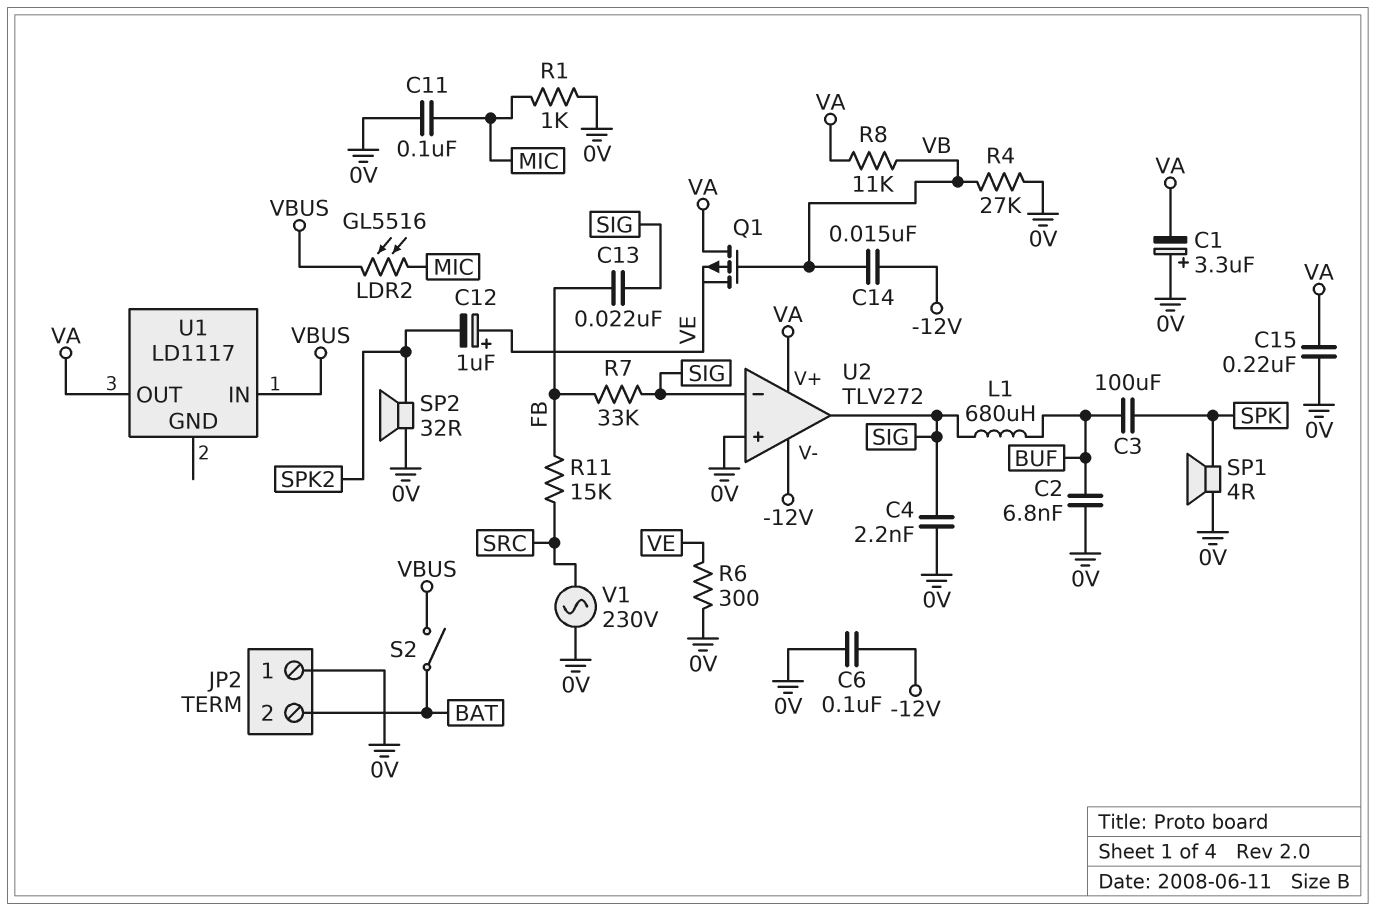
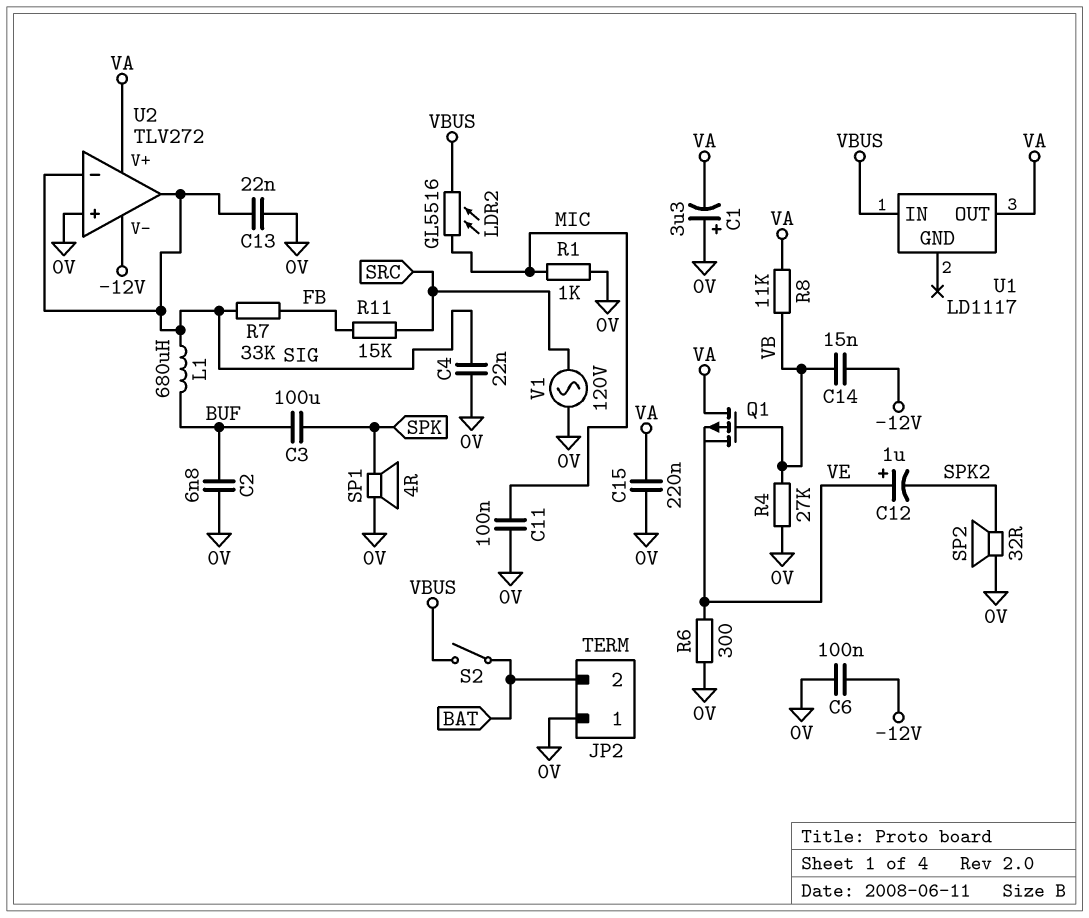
C4: 2.2nF (0V, SIG) -> 22nF (0V, SIG)
C13: 22nF (FB, SIG) -> 22nF (0V, SIG)
V1: AC 230V (0V, SRC) -> AC 120V (0V, SRC)

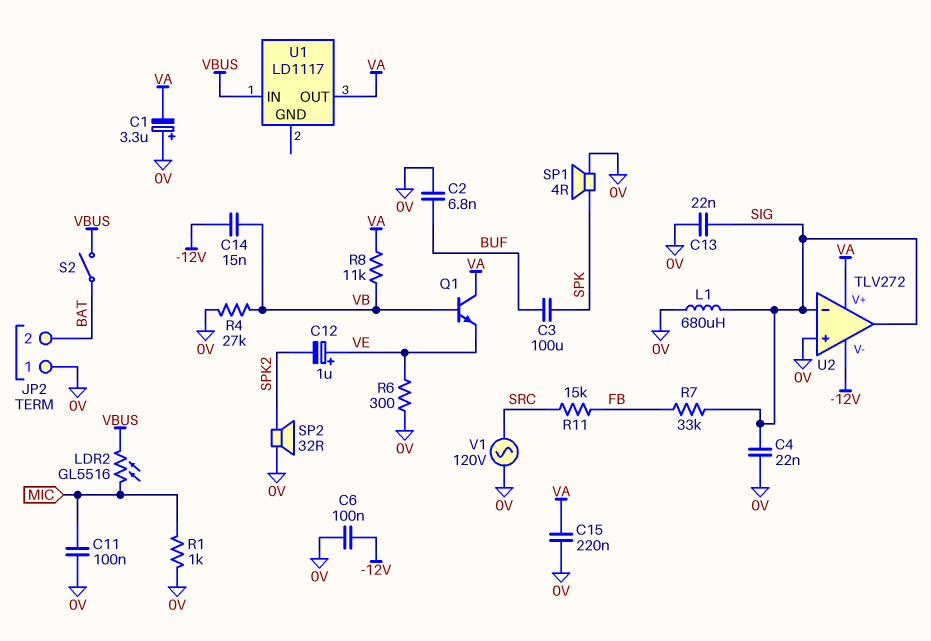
L1: 680uH (BUF, SIG) -> 680uH (0V, SIG)
Q1: PMOS (G VB, D VA, S VE) -> NPN (B VB, C VA, E VE)

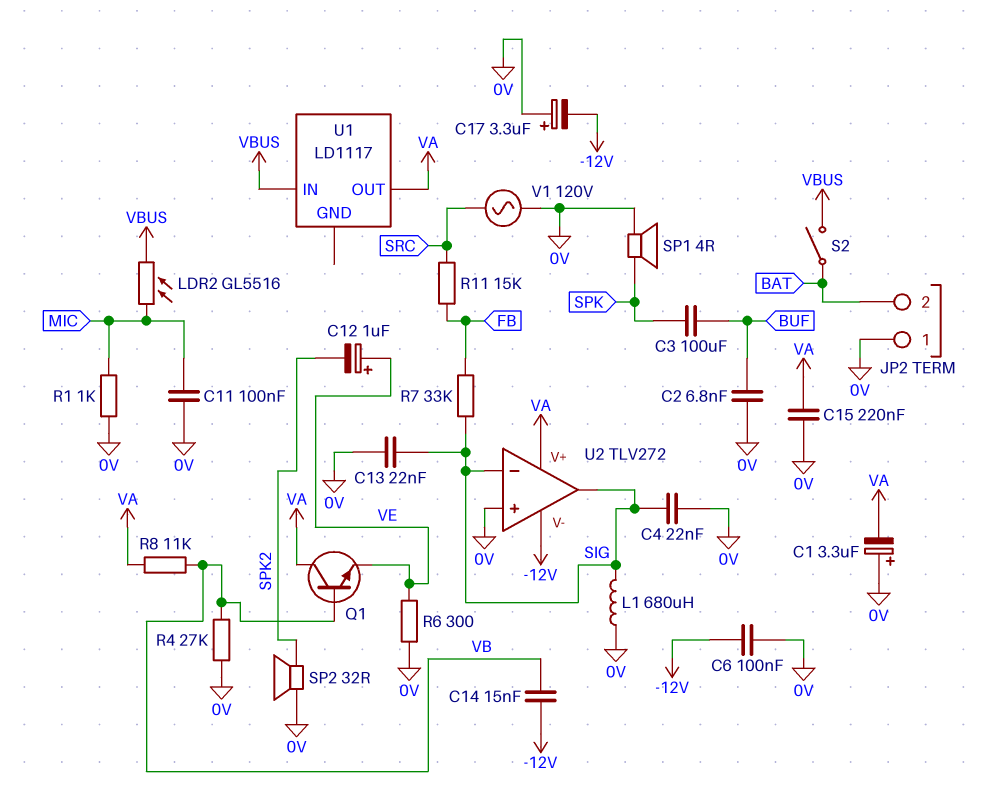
C17: none -> 3.3uF (plus 0V, minus -12V)

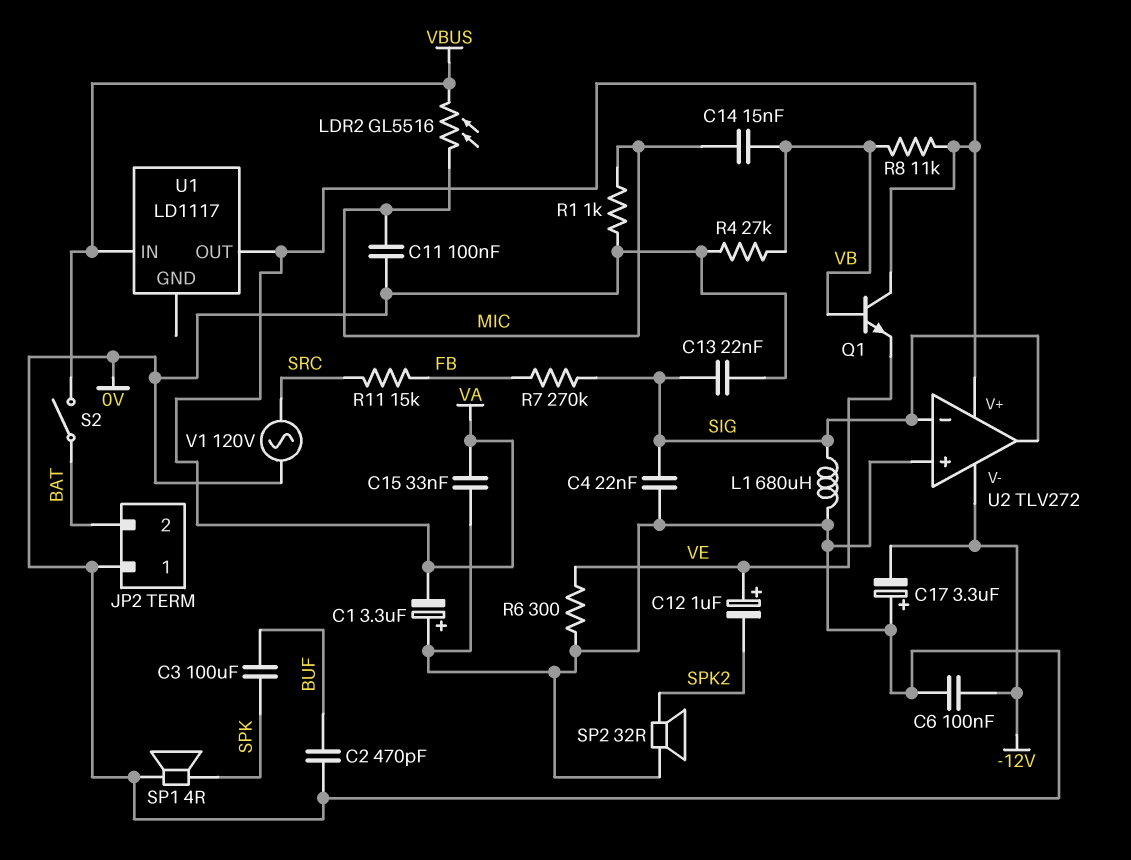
C2: 6.8nF (0V, BUF) -> 470pF (0V, BUF)
C14: 15nF (-12V, VB) -> 15nF (MIC, VB)
C15: 220nF (0V, VA) -> 33nF (0V, VA)
R7: 33k (FB, SIG) -> 270k (FB, SIG)

